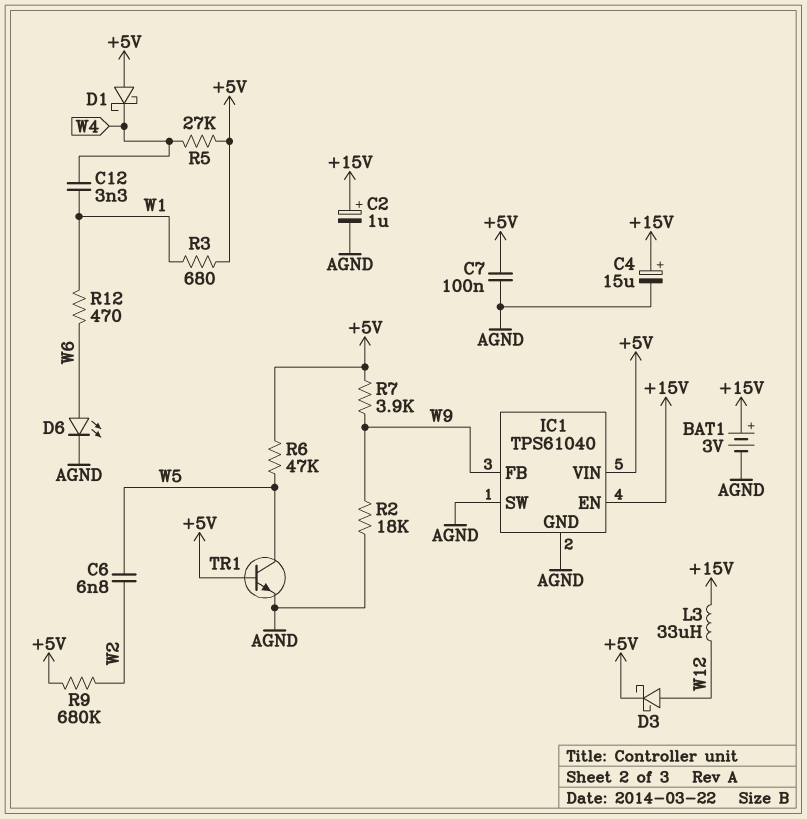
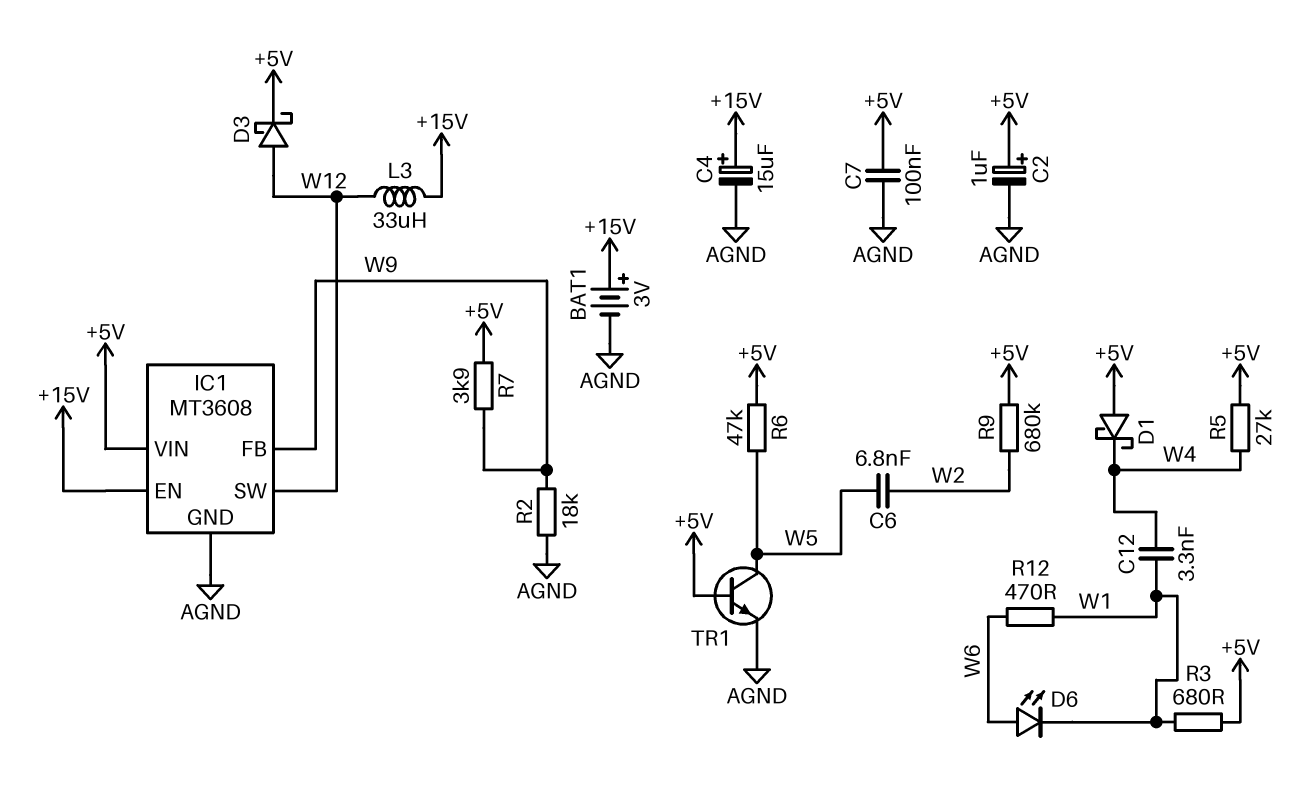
C2: 1uF (plus +15V, minus AGND) -> 1uF (plus +5V, minus AGND)
D6: LED (A W6, K AGND) -> LED (A W6, K W1)
IC1: TPS61040 -> MT3608
IC1 pin SW: AGND -> W12

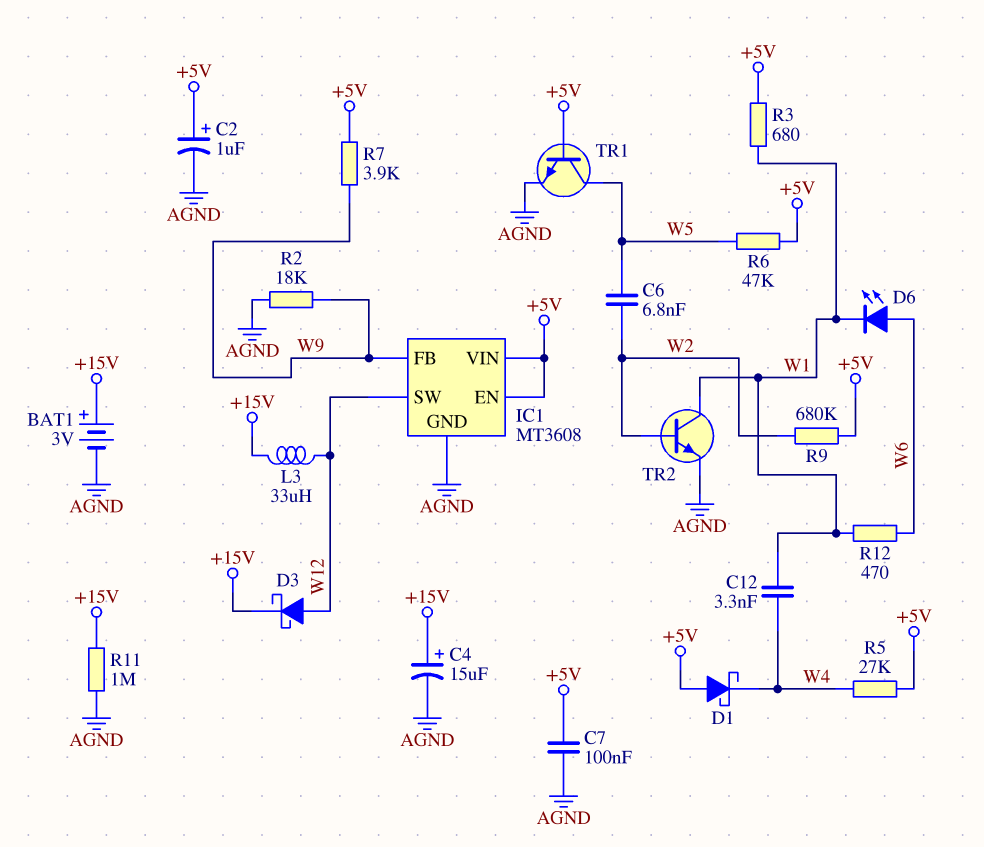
D3: schottky (A W12, K +5V) -> schottky (A W12, K +15V)
IC1 pin EN: +15V -> +5V
R11: none -> 1M (+15V, AGND)
TR2: none -> NPN (B W2, C W1, E AGND)

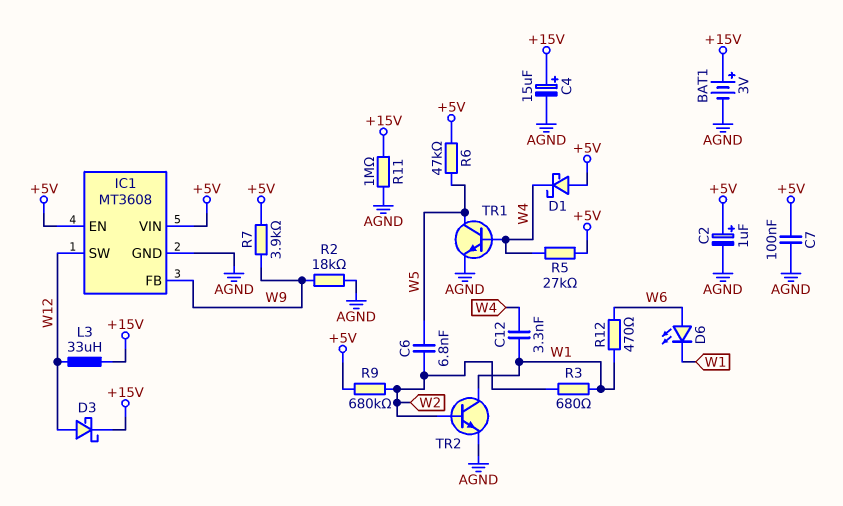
R3: 680 (+5V, W1) -> 680 (W1, W2)
TR1: NPN (B +5V, C W5, E AGND) -> NPN (B W4, C W5, E AGND)

